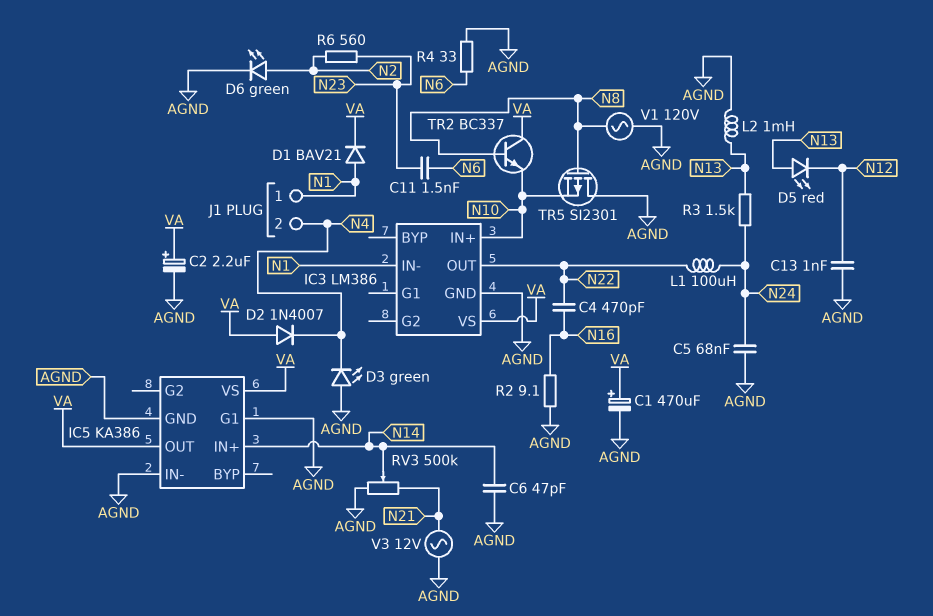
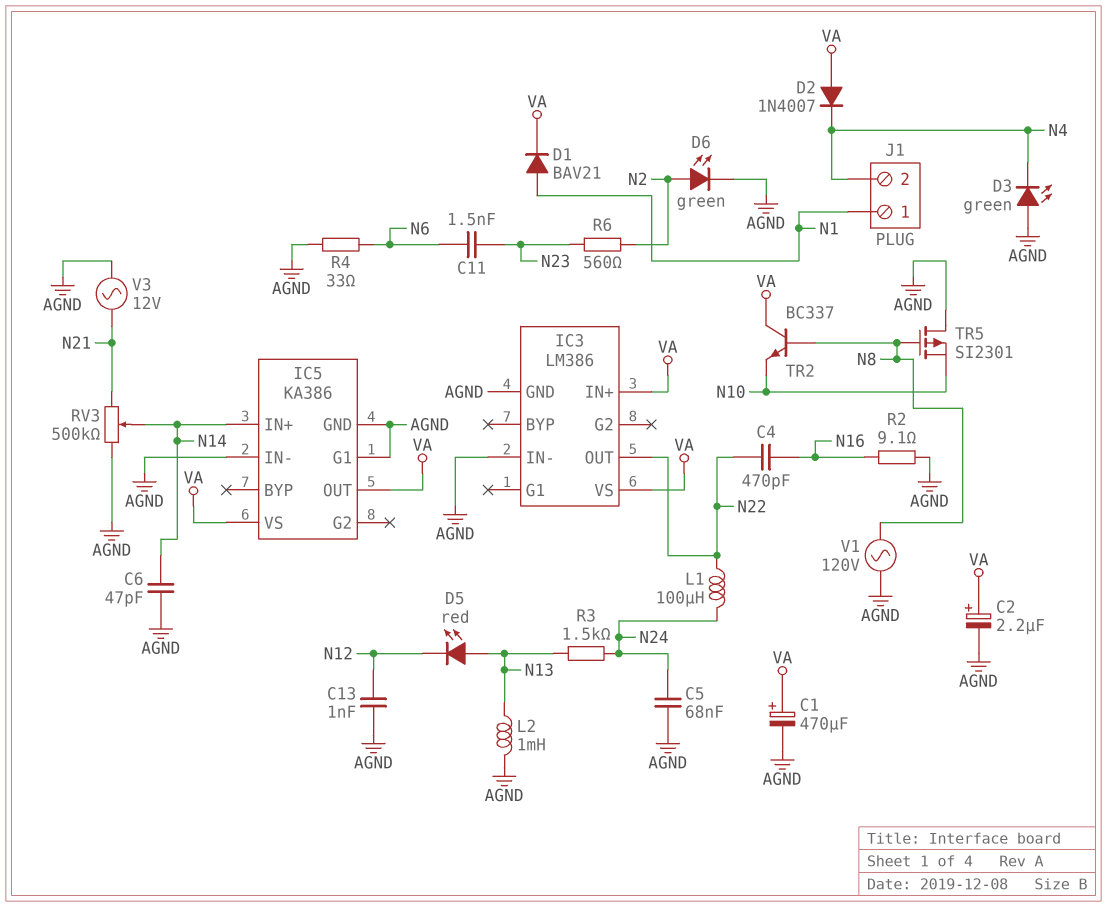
IC3 pin IN+: N10 -> VA
IC3 pin IN-: N1 -> AGND

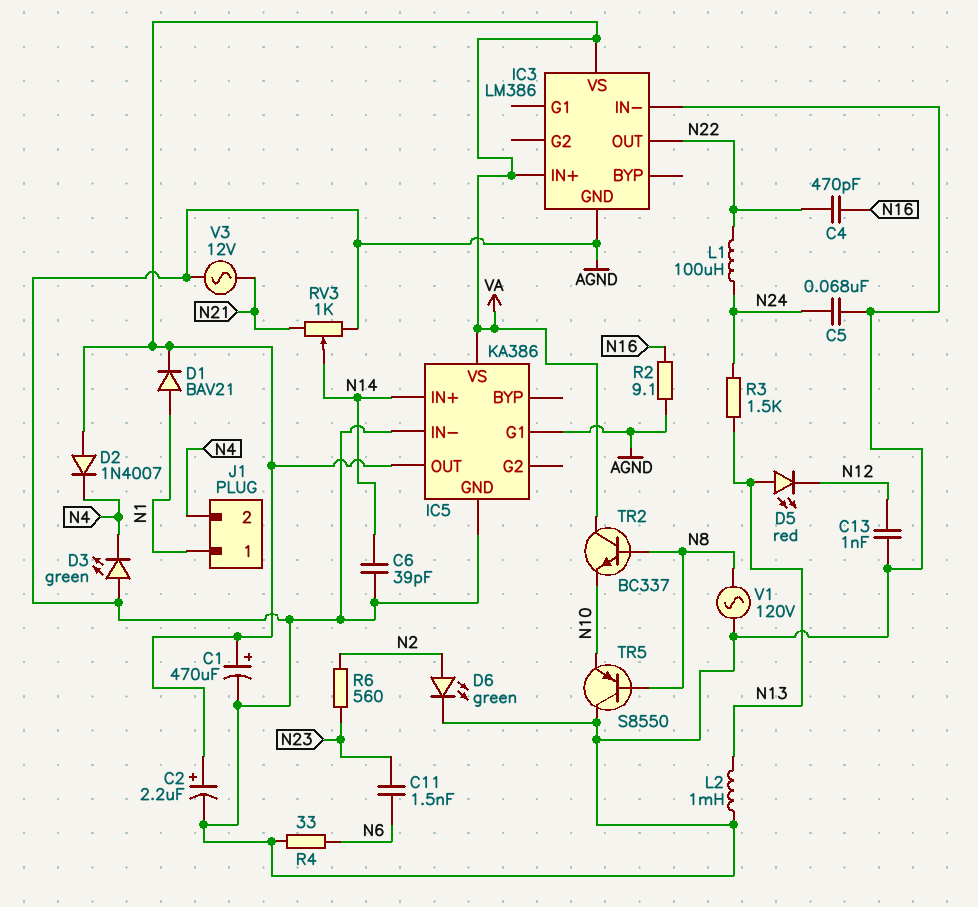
C6: 47pF (AGND, N14) -> 39pF (AGND, N14)
RV3: 500k (AGND, N21, wiper N14) -> 1k (AGND, N21, wiper N14)
TR5: PMOS SI2301 (G N8, D AGND, S N10) -> PNP S8550 (B N8, C AGND, E N10)

